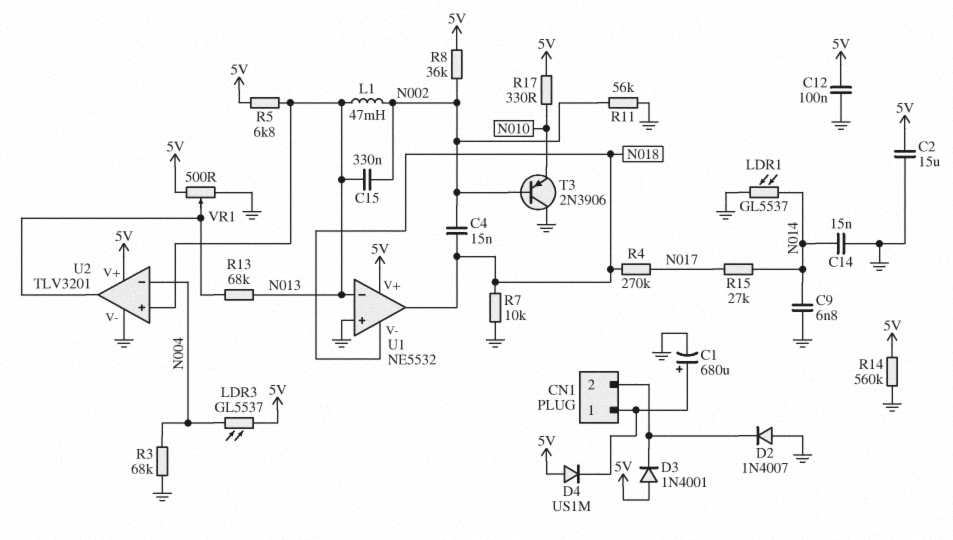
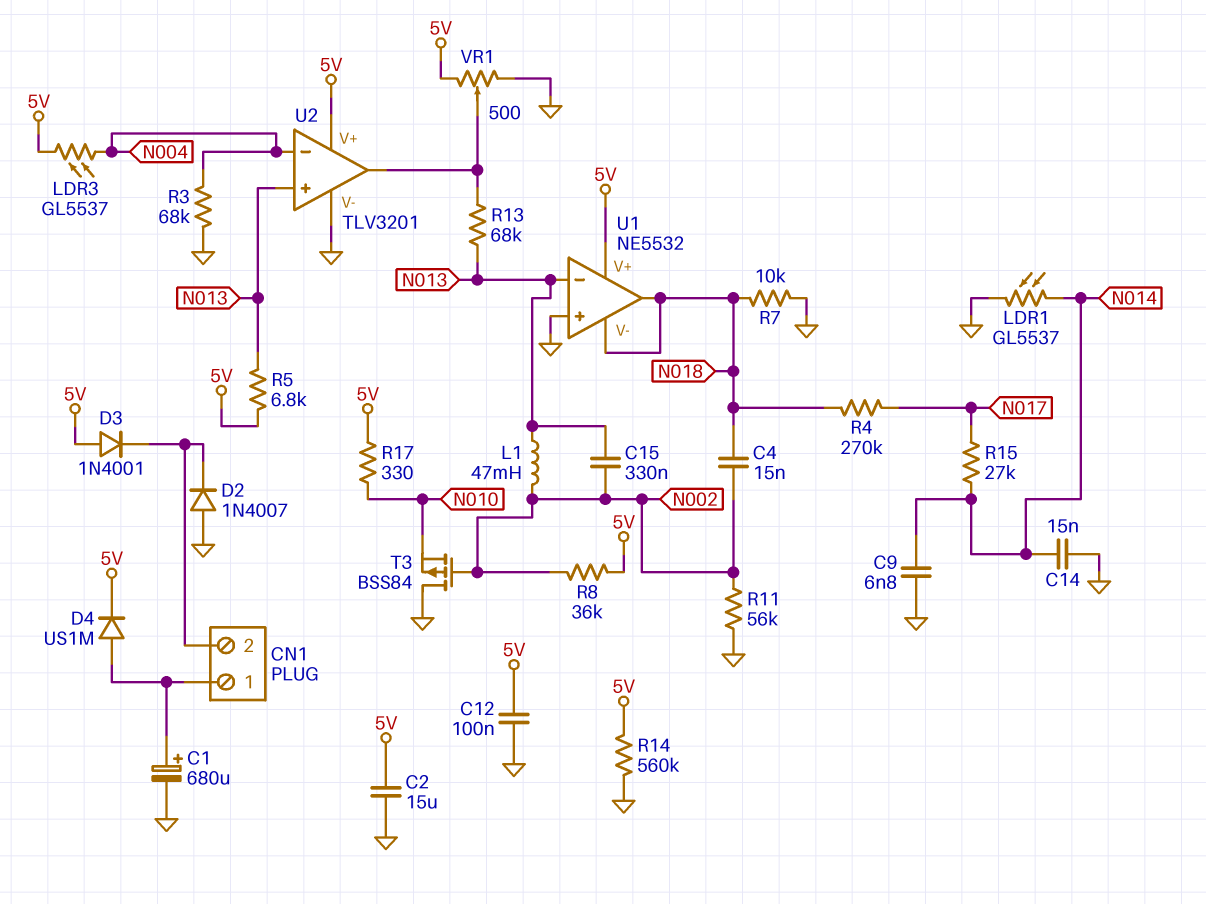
D4: diode US1M (A 5V, K CN1/1) -> diode US1M (A CN1/1, K 5V)
T3: PNP 2N3906 (B N002, C GND, E N010) -> PMOS BSS84 (G N002, D GND, S N010)

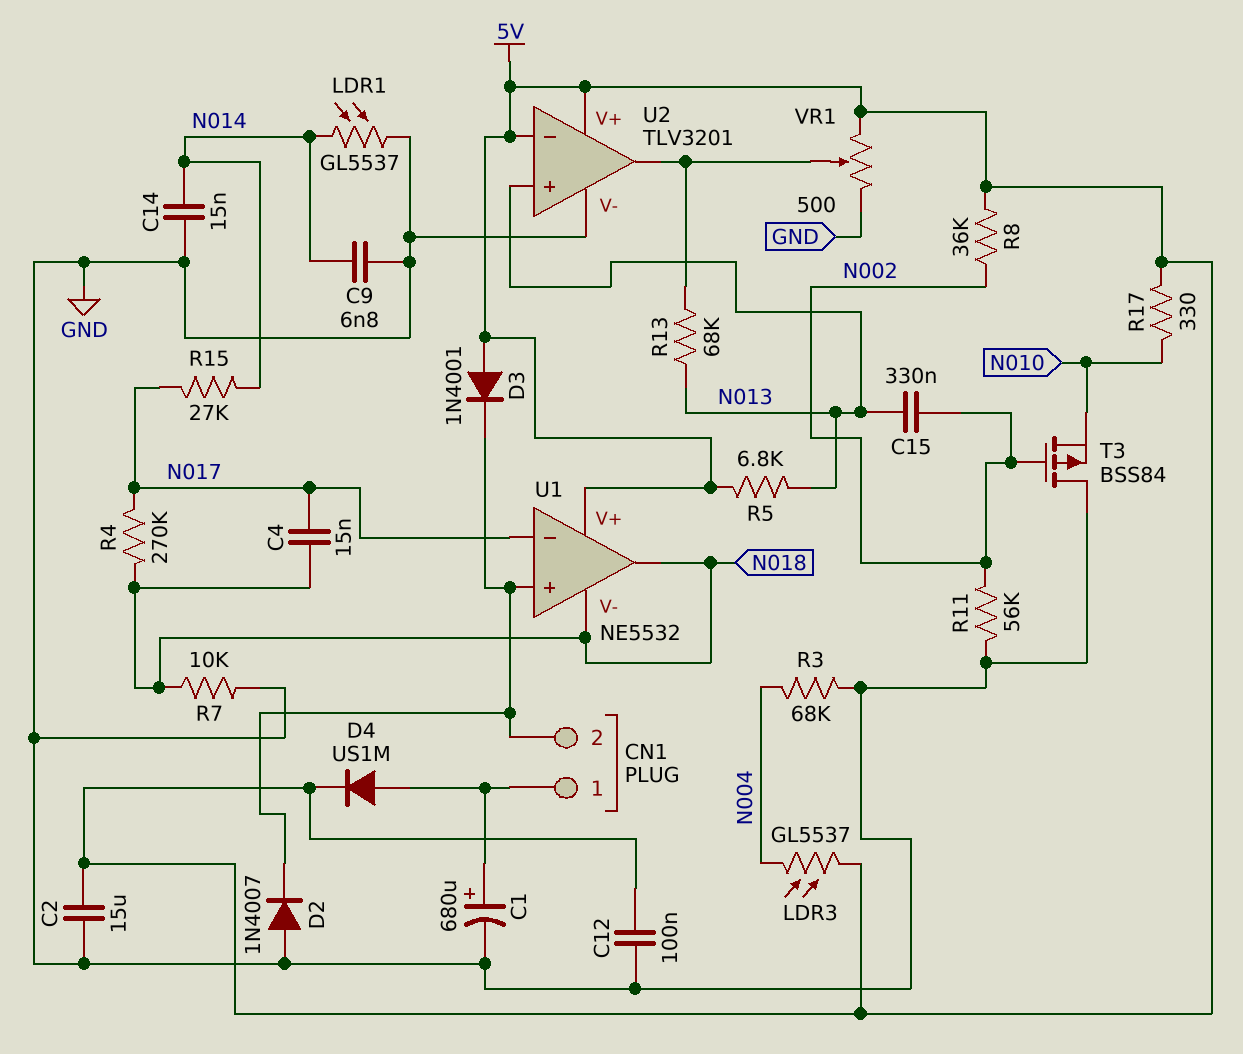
C4: 15nF (N002, N018) -> 15nF (N017, N018)
L1: 47mH (N002, N013) -> none
R14: 560k (5V, GND) -> none
U1 pin in+: GND -> CN1/2
U1 pin in-: N013 -> N017
U2 pin in-: N004 -> 5V

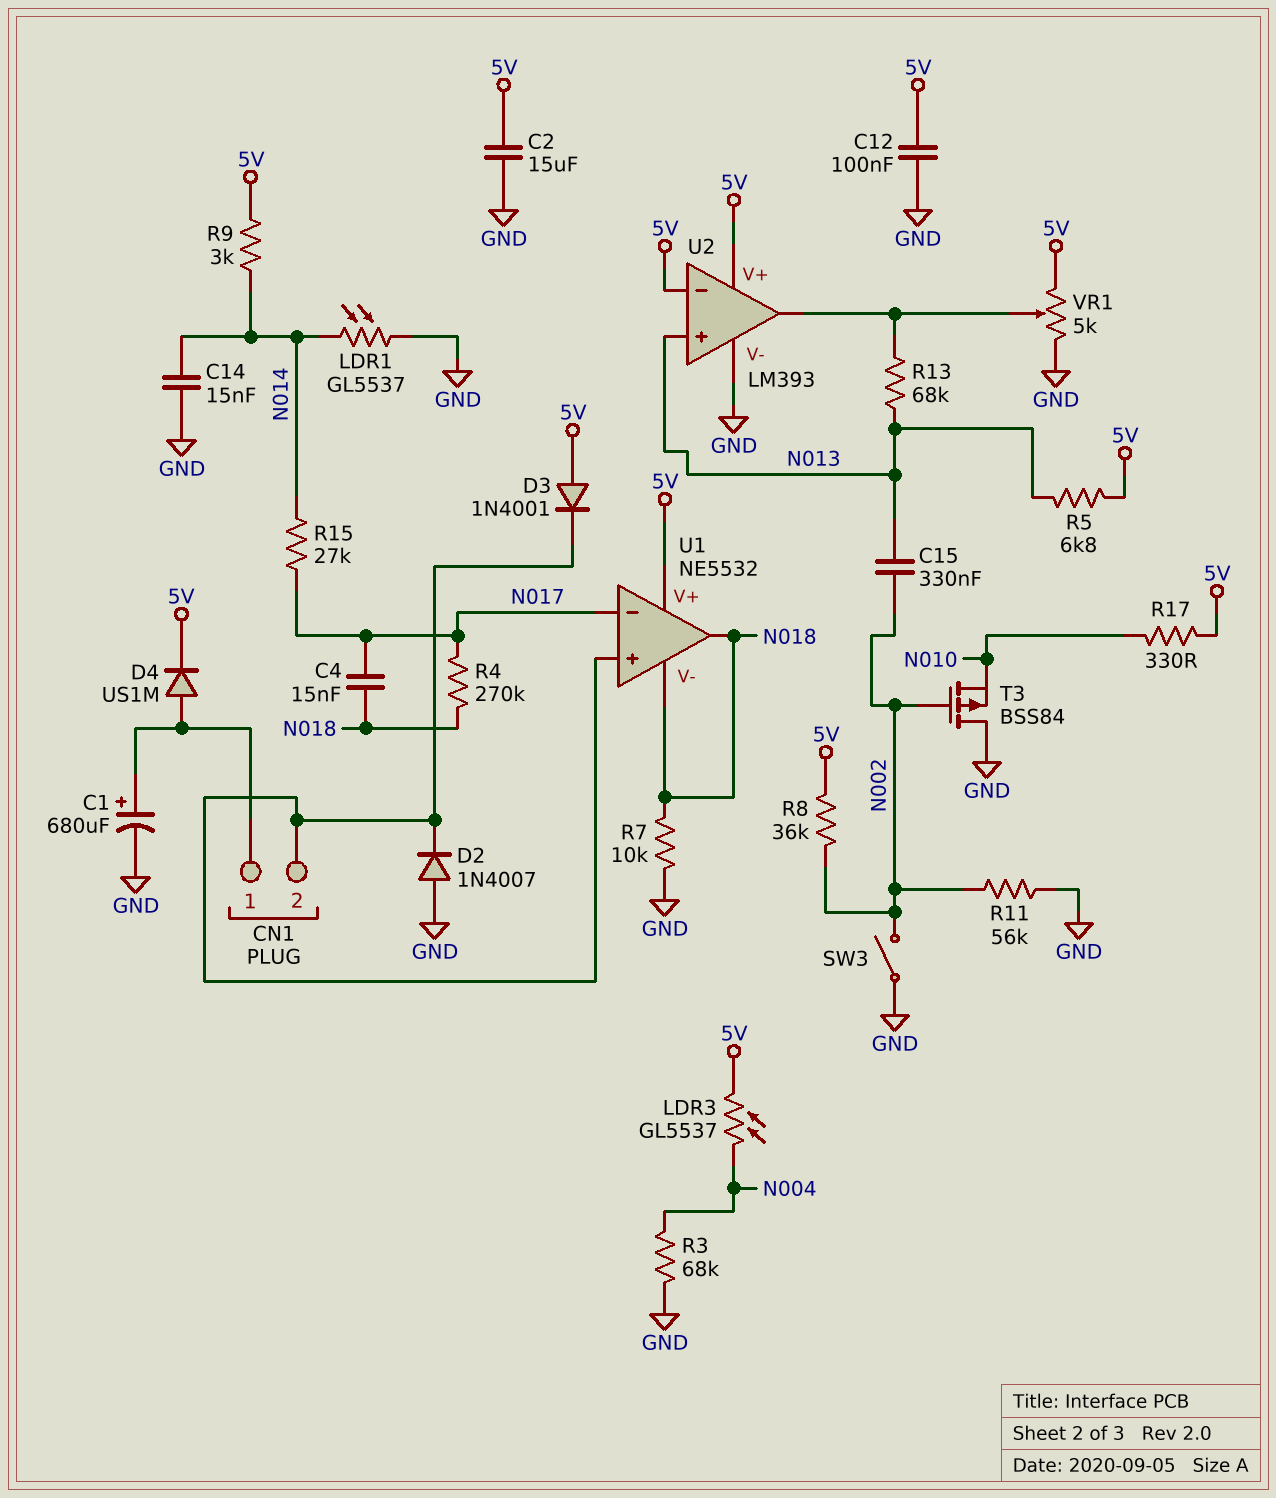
C9: 6.8nF (GND, N014) -> none
R9: none -> 3k (5V, N014)
SW3: none -> switch (GND, N002)
U2: TLV3201 -> LM393
VR1: 500 (5V, GND, wiper U2/out) -> 5k (5V, GND, wiper U2/out)

